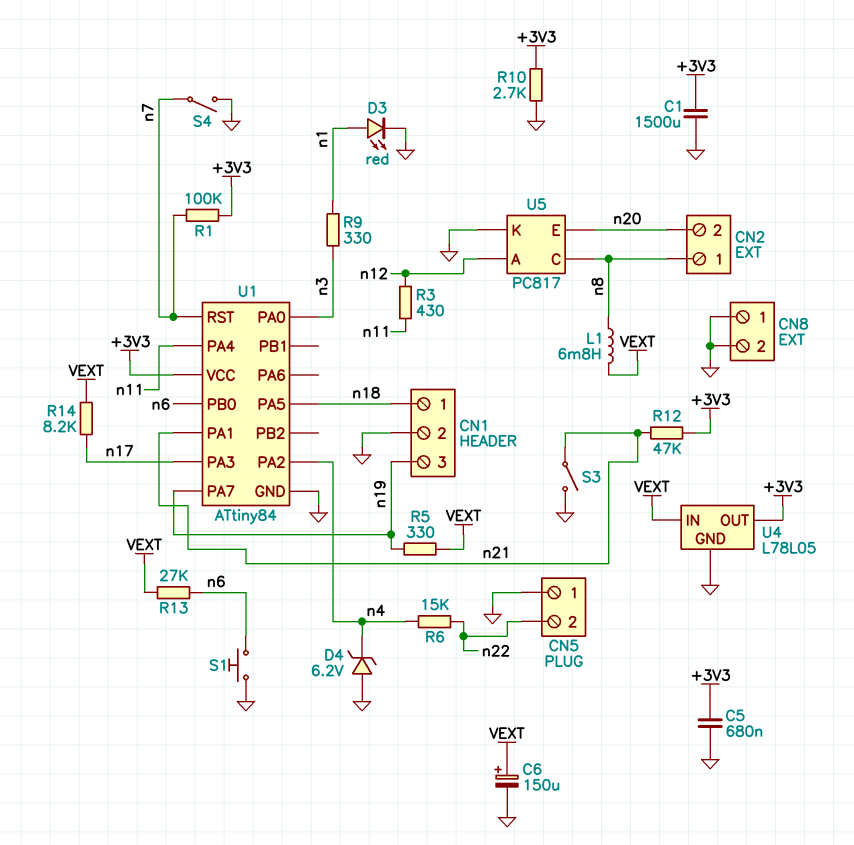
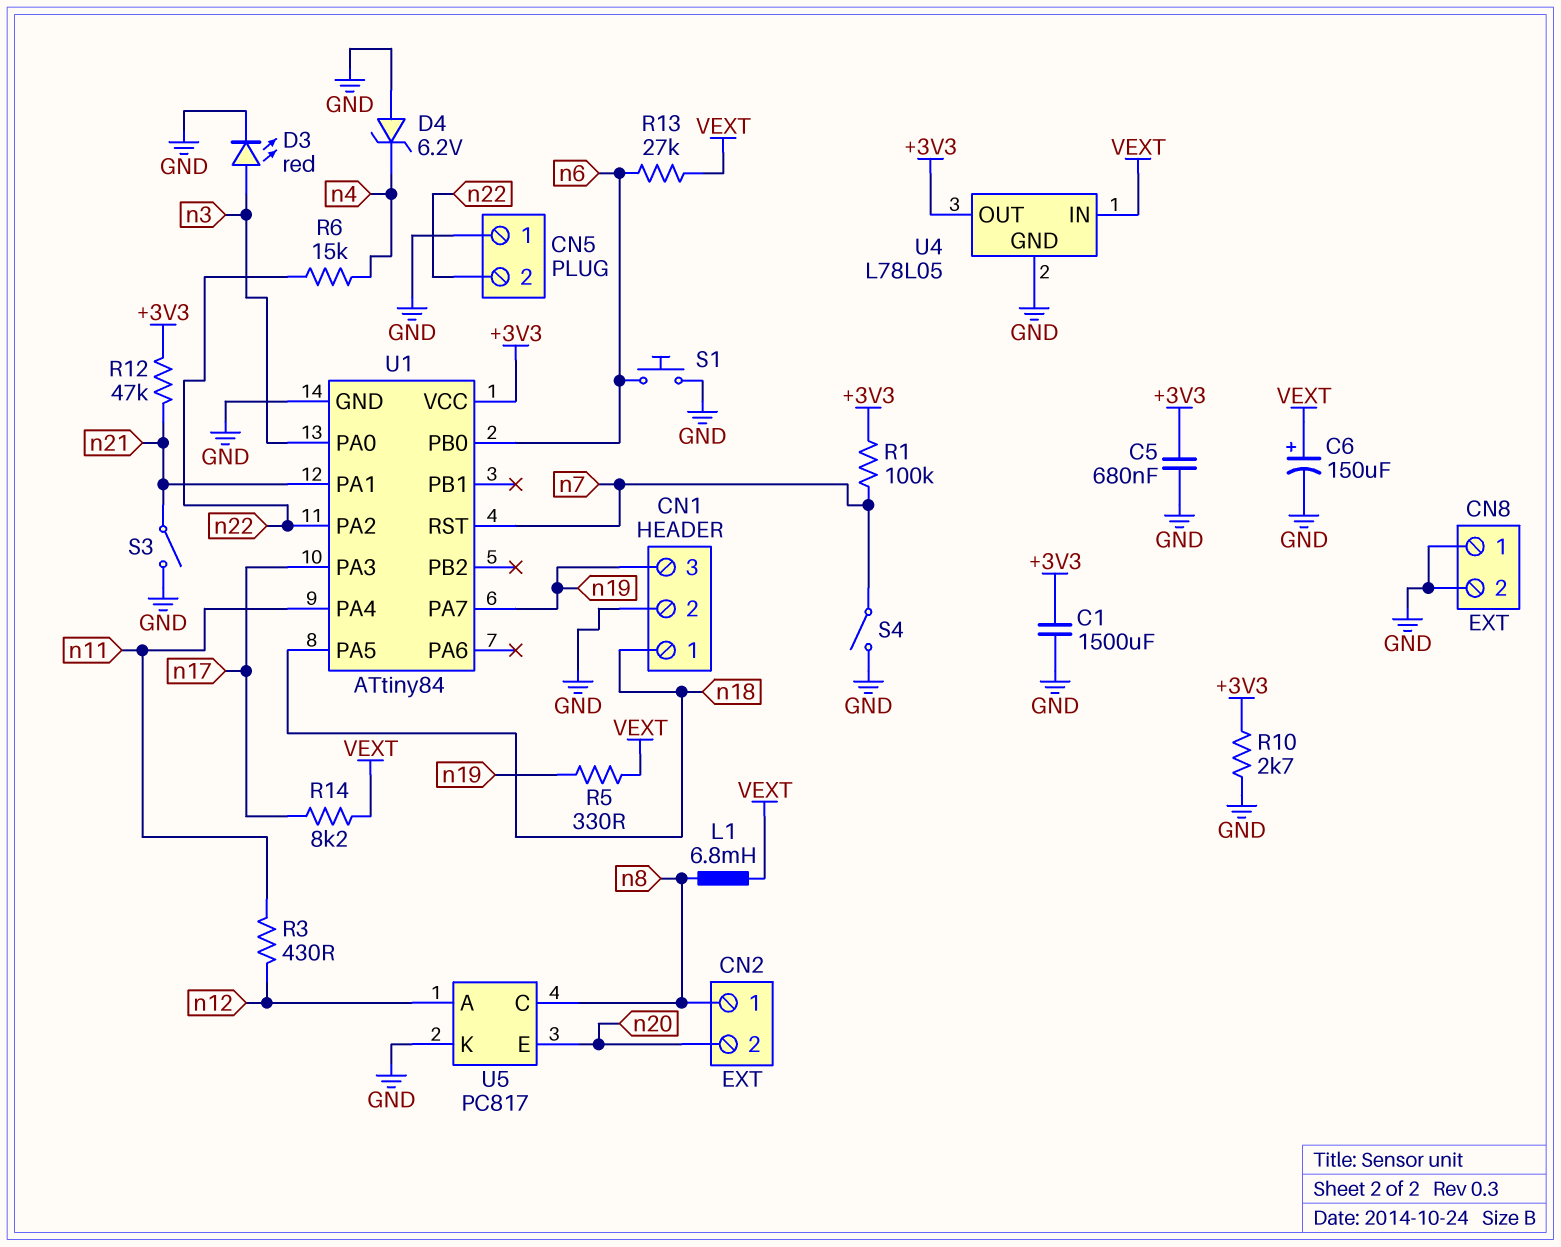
D3: LED red (A n1, K GND) -> LED red (A n3, K GND)
R9: 330 (n1, n3) -> none
U1 pin PA2: n4 -> n22

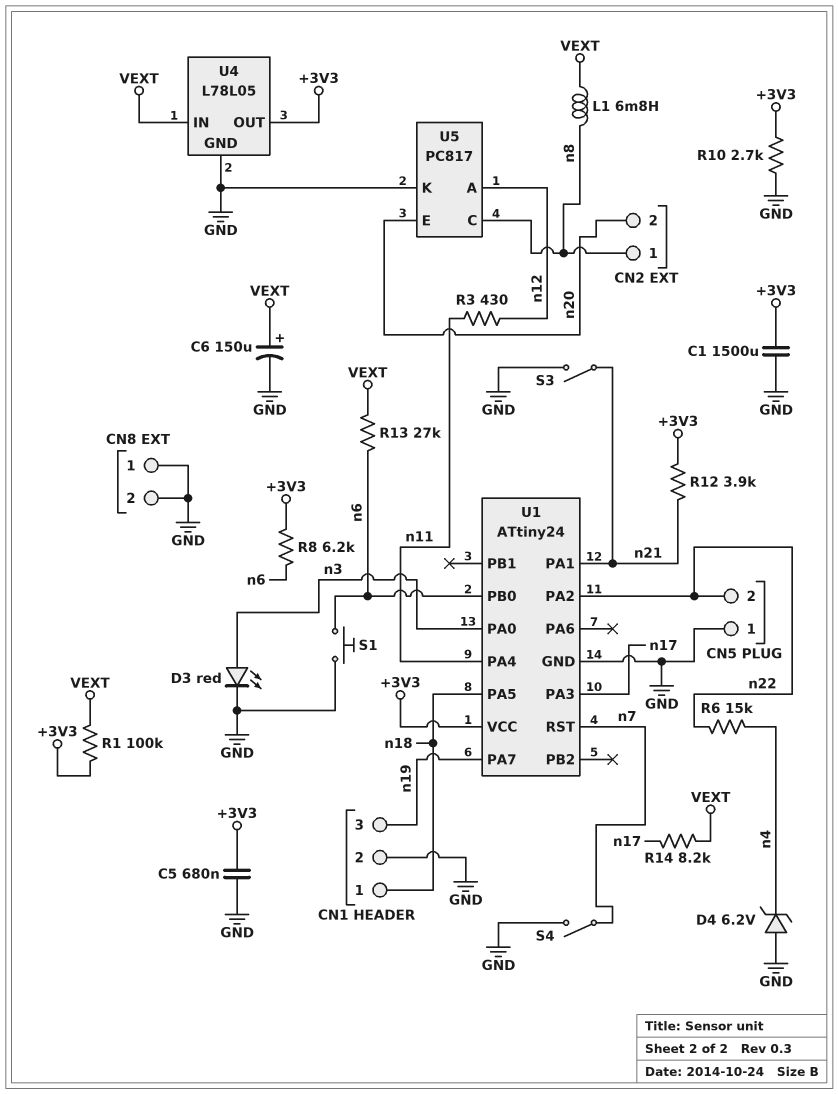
R1: 100k (+3V3, n7) -> 100k (+3V3, VEXT)
R5: 330 (VEXT, n19) -> none
R8: none -> 6.2k (+3V3, n6)
R12: 47k (+3V3, n21) -> 3.9k (+3V3, n21)
U1: ATtiny84 -> ATtiny24

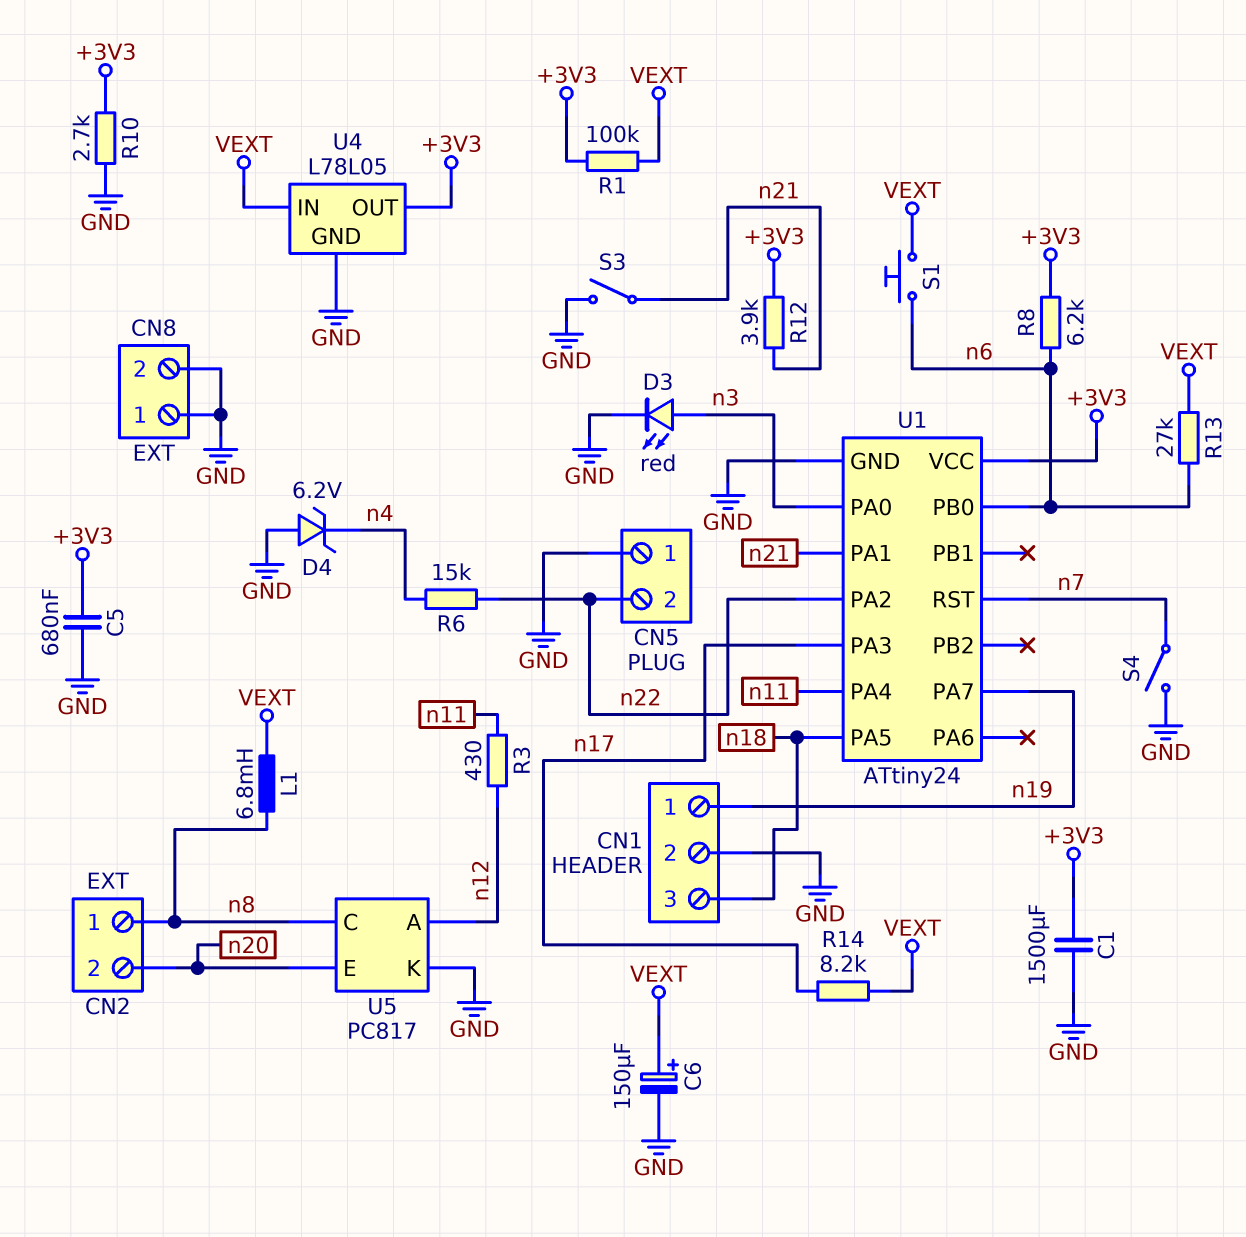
CN1 pin 1: n18 -> n19
CN1 pin 3: n19 -> n18
S1: button (GND, n6) -> button (VEXT, n6)

